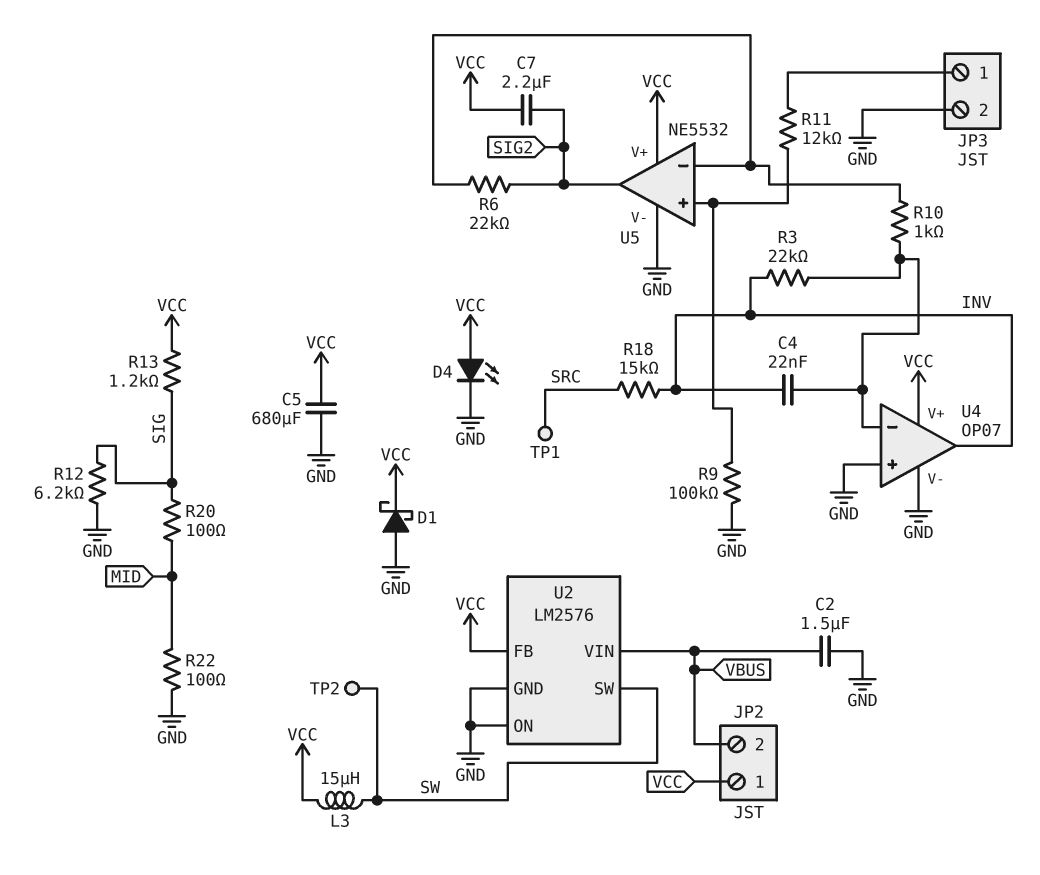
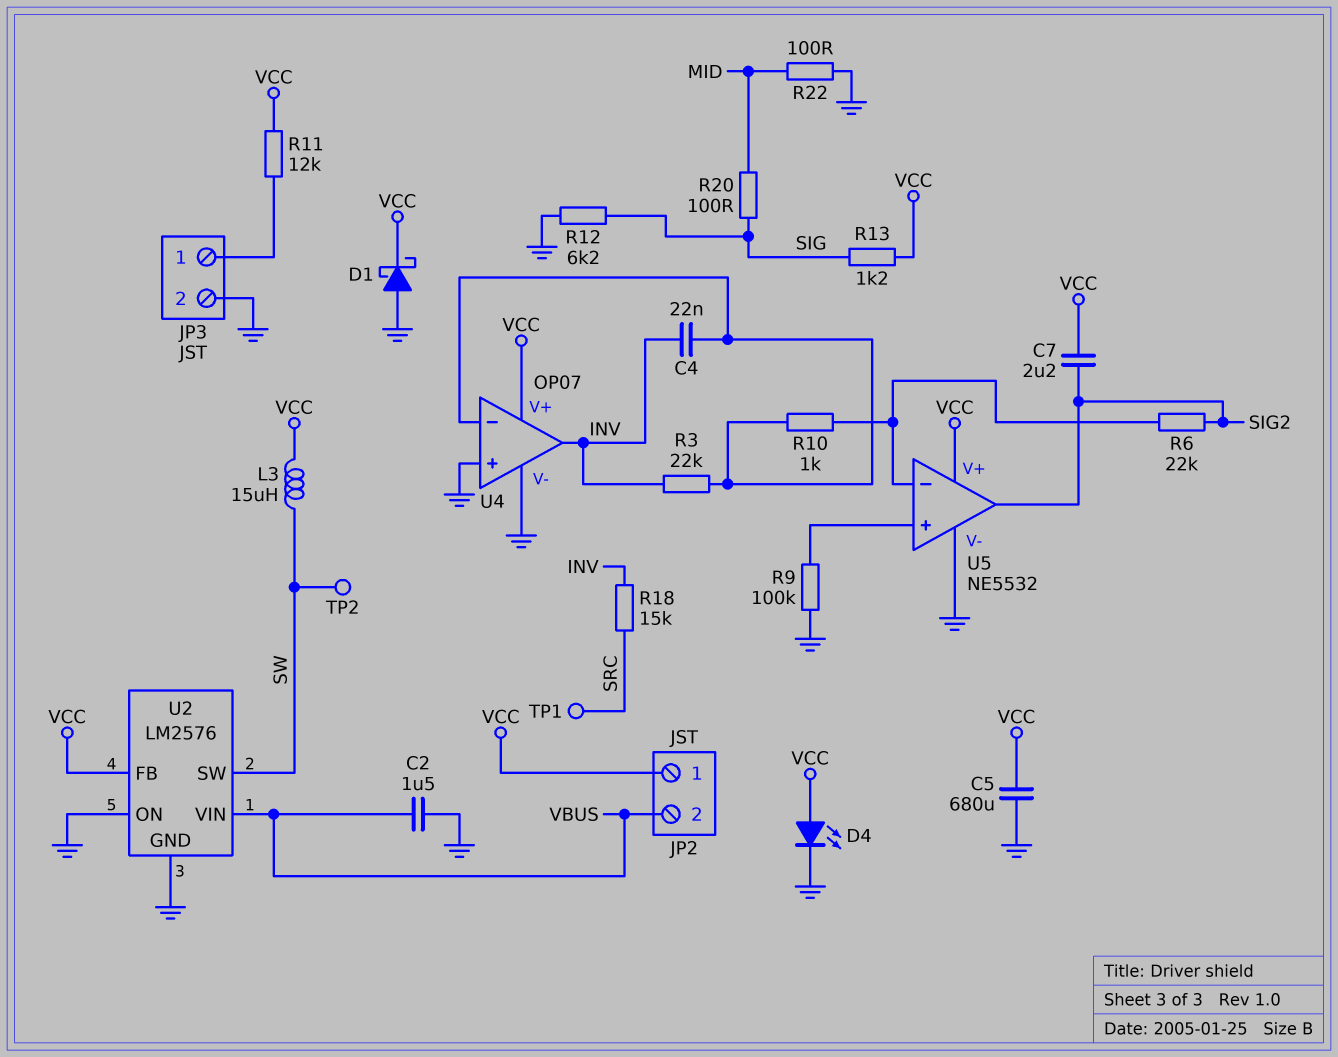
R11: 12k (JP3/1, U5/in+) -> 12k (JP3/1, VCC)

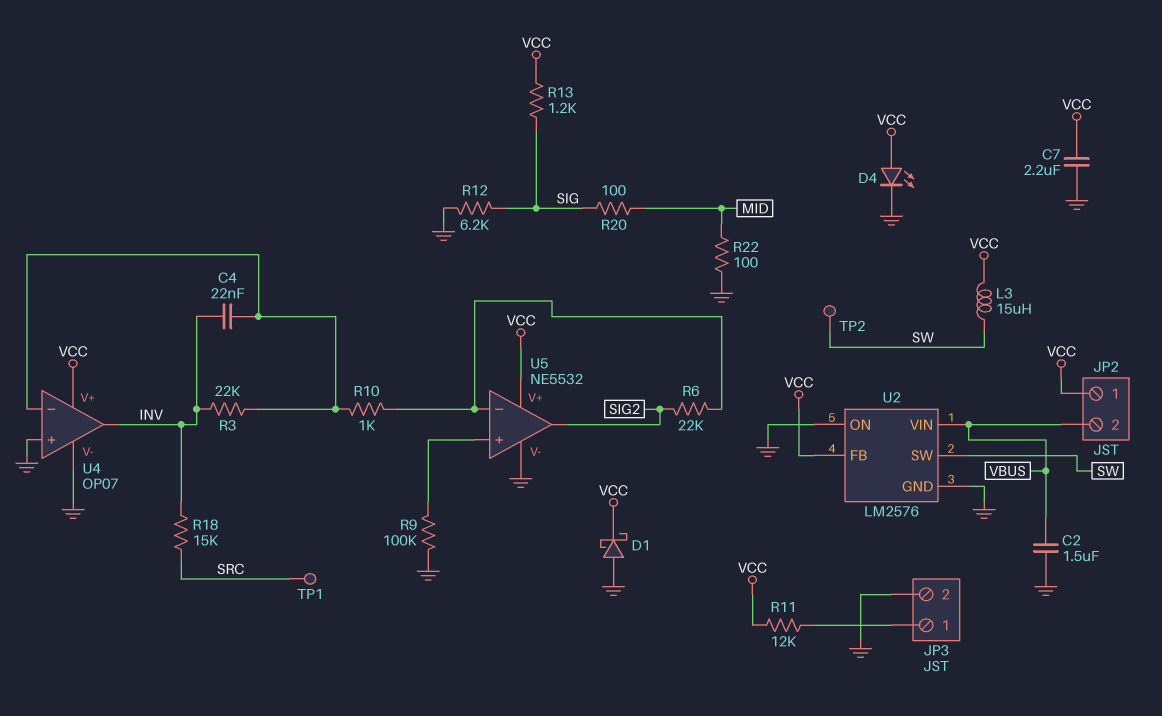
C5: 680uF (GND, VCC) -> none
C7: 2.2uF (SIG2, VCC) -> 2.2uF (GND, VCC)

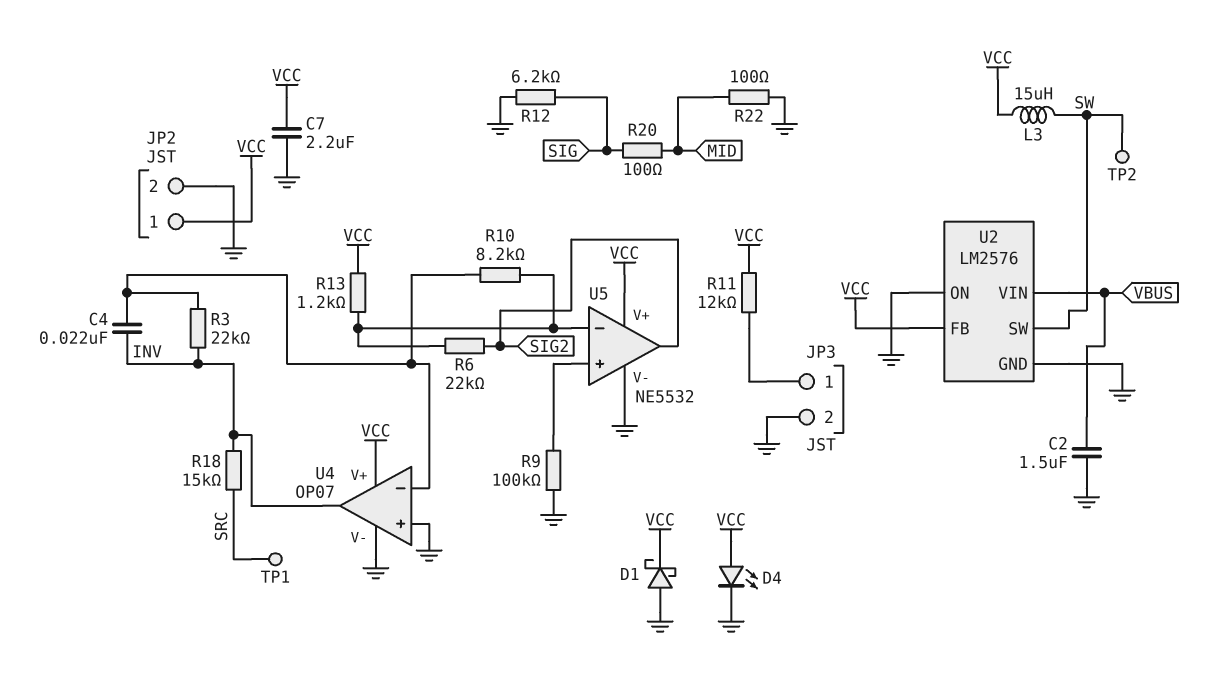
JP2 pin 2: VBUS -> GND
R10: 1k (U4/in-, U5/in-) -> 8.2k (U4/in-, U5/in-)
R13: 1.2k (SIG, VCC) -> 1.2k (U5/in-, VCC)

